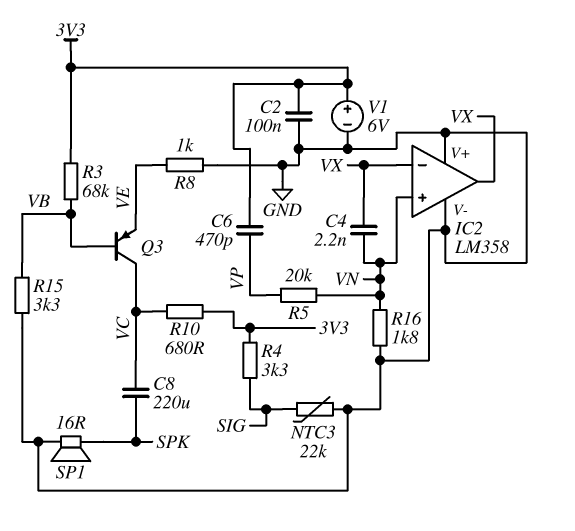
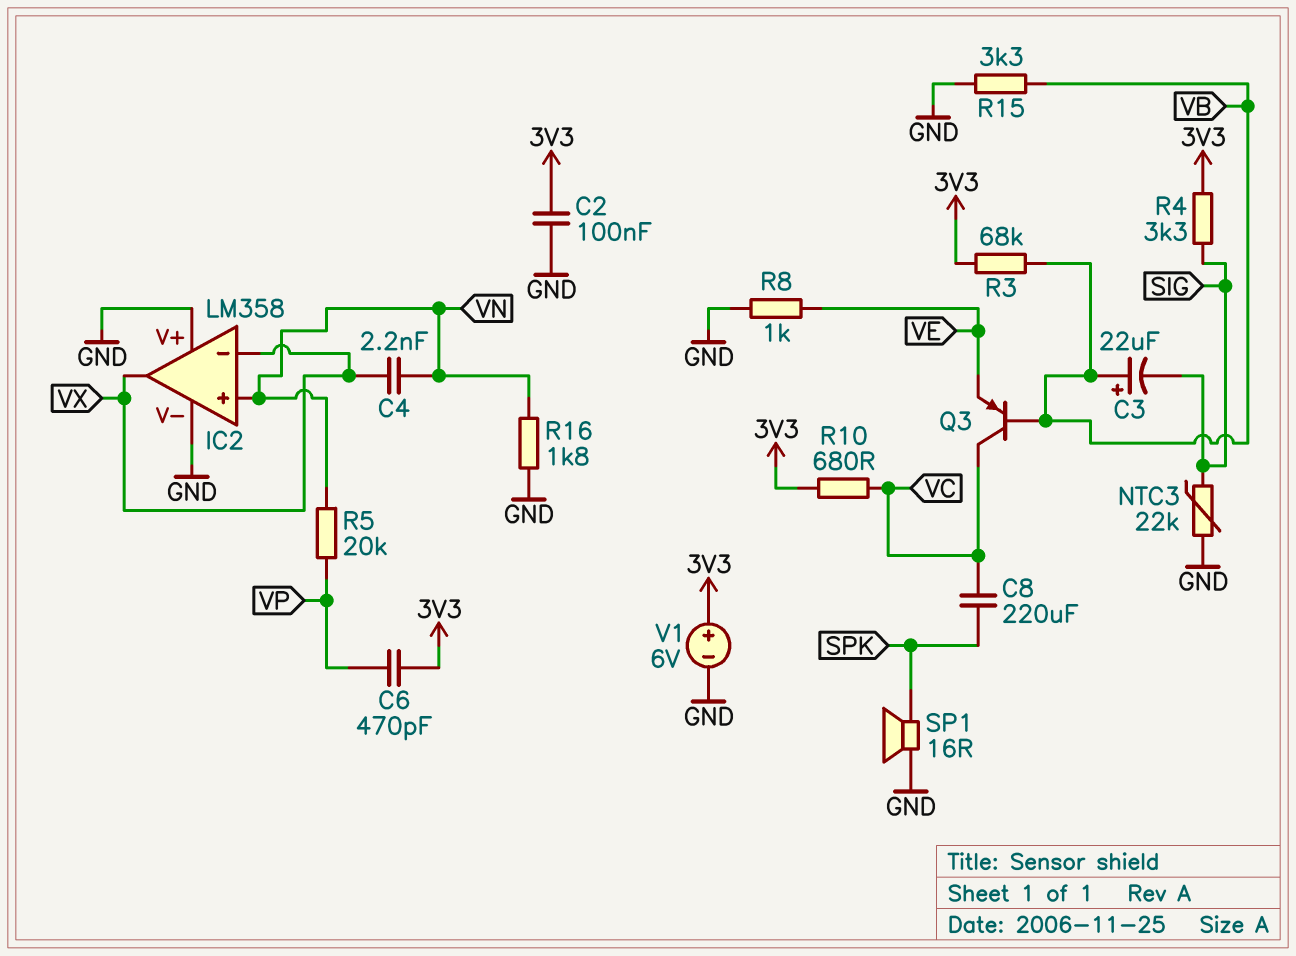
C3: none -> 22uF (plus VB, minus SIG)

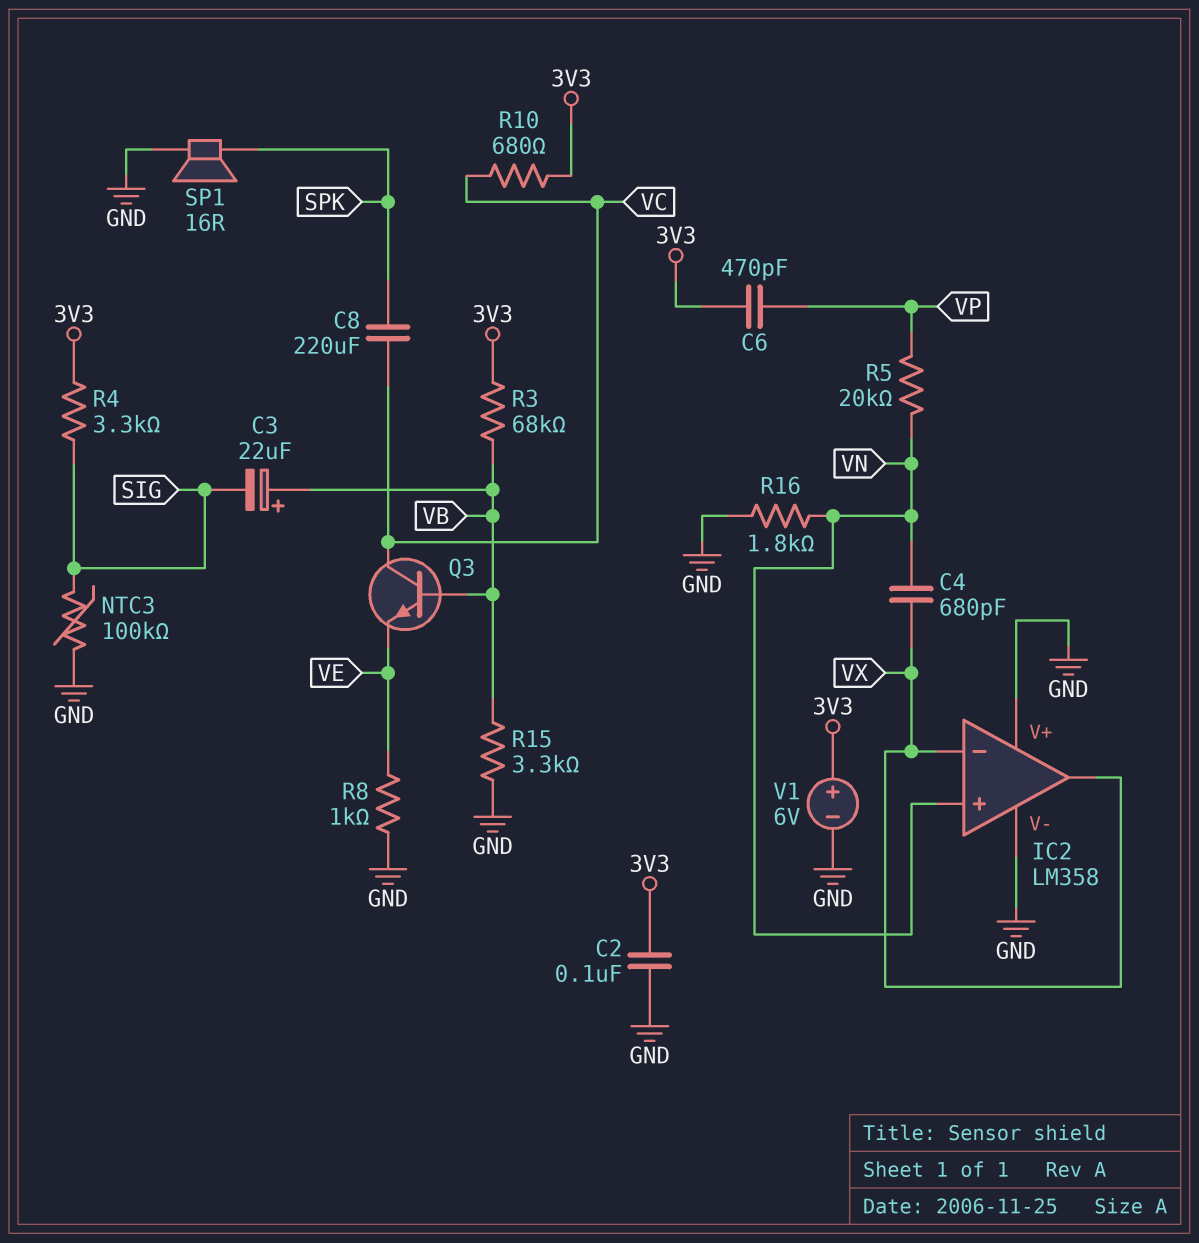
C4: 2.2nF (VN, VX) -> 680pF (VN, VX)
NTC3: 22k (GND, SIG) -> 100k (GND, SIG)
Q3: PNP (B VB, C VC, E VE) -> NPN (B VB, C VC, E VE)

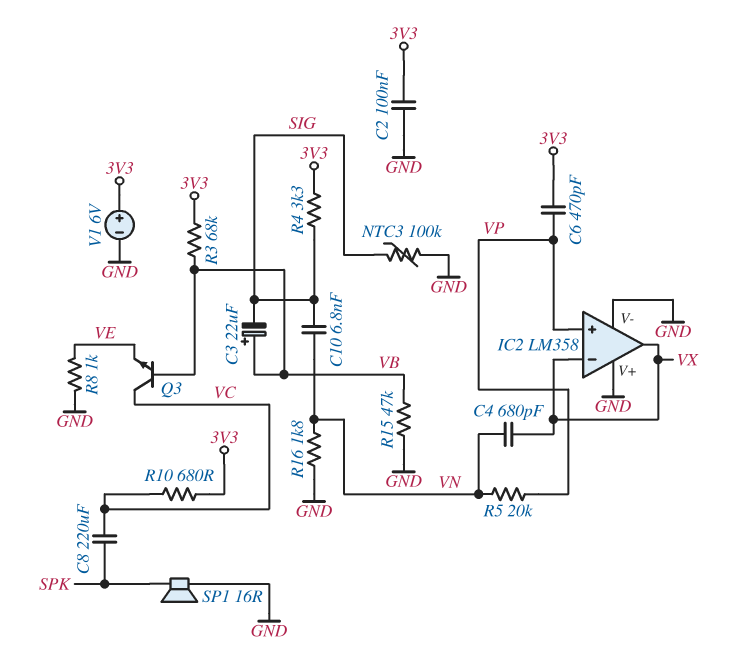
C10: none -> 6.8nF (SIG, VN)
IC2 pin in+: VN -> VP
R15: 3.3k (GND, VB) -> 47k (GND, VB)

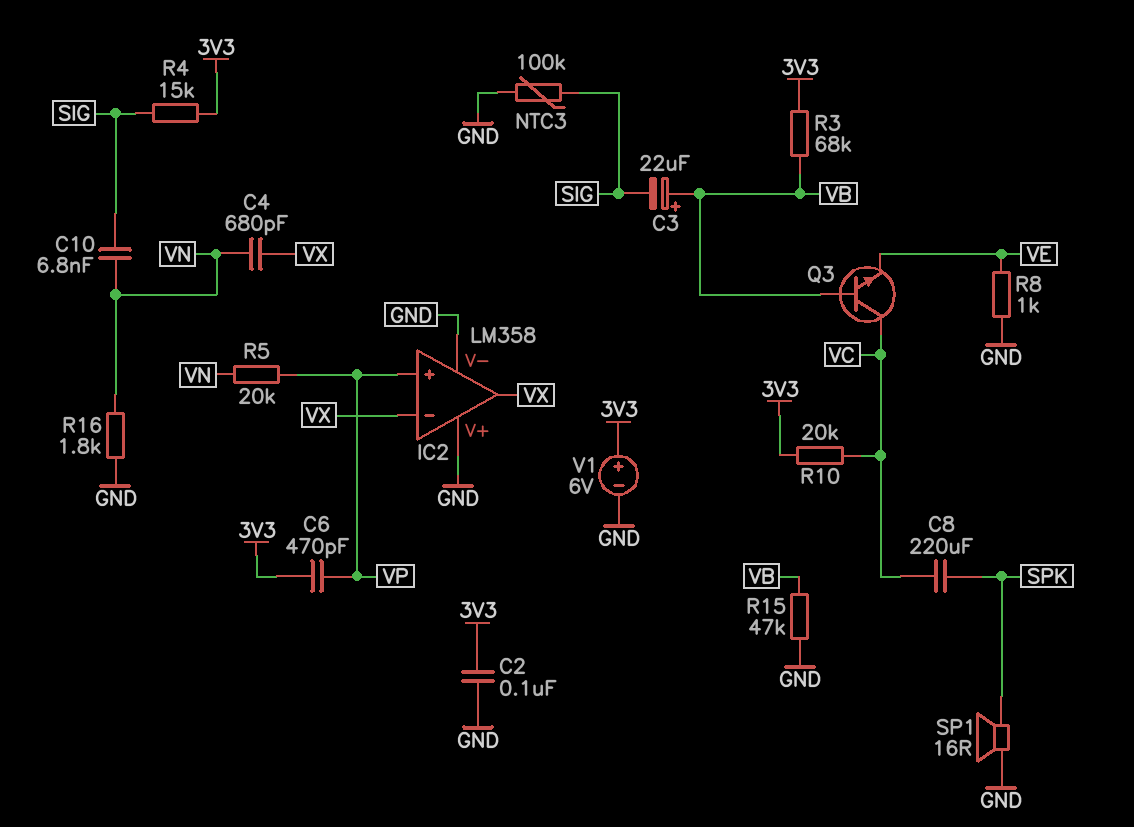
R4: 3.3k (3V3, SIG) -> 15k (3V3, SIG)
R10: 680 (3V3, VC) -> 20k (3V3, VC)

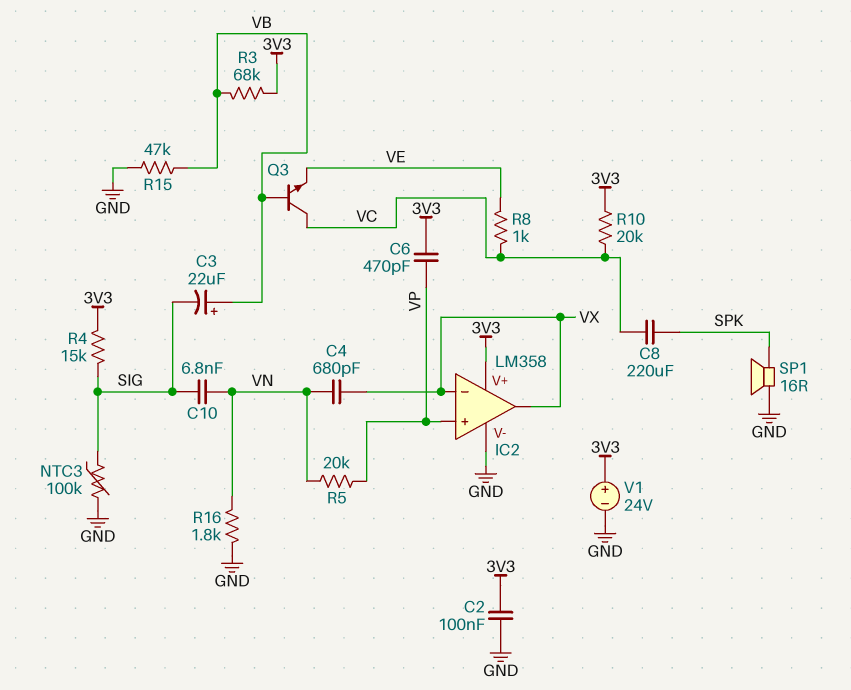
IC2 pin V+: GND -> 3V3
R8: 1k (GND, VE) -> 1k (VC, VE)
V1: 6V (plus 3V3, minus GND) -> 24V (plus 3V3, minus GND)

